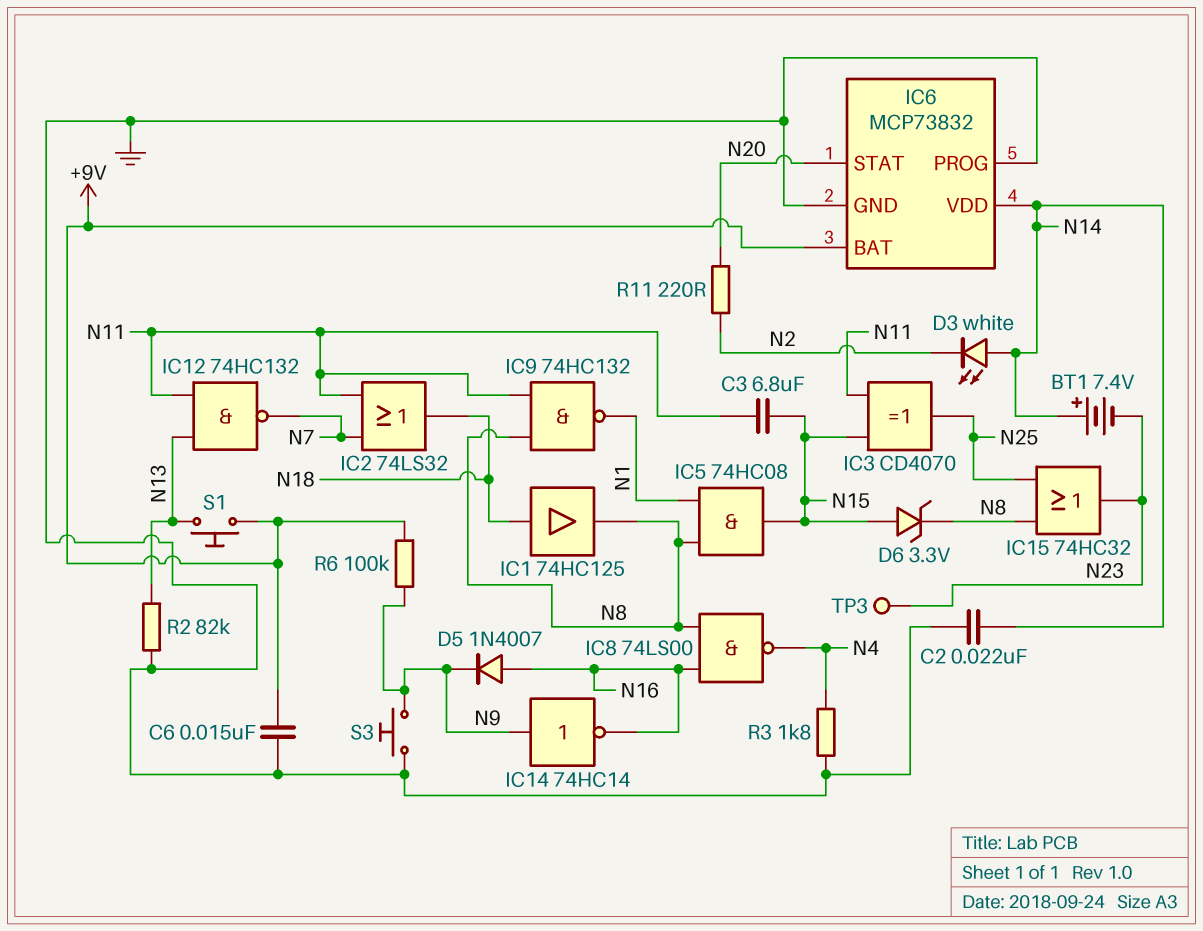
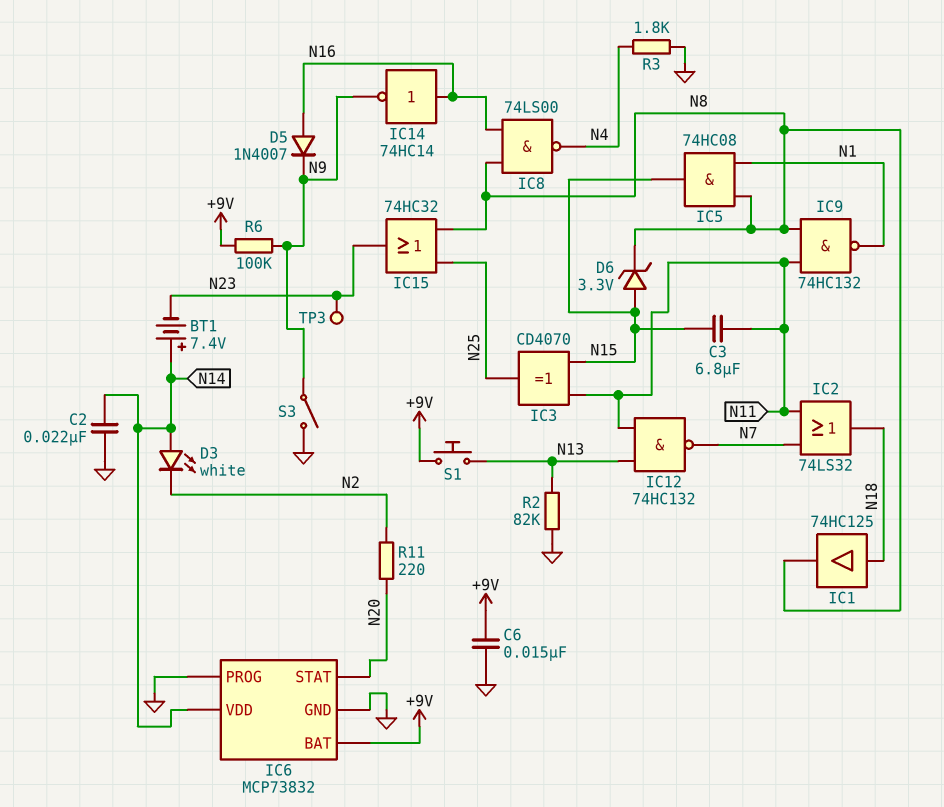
IC14: NOT 74HC14 (in N9, out N16) -> NOT 74HC14 (in N16, out N9)
S3: button (GND, N9) -> switch (GND, N9)

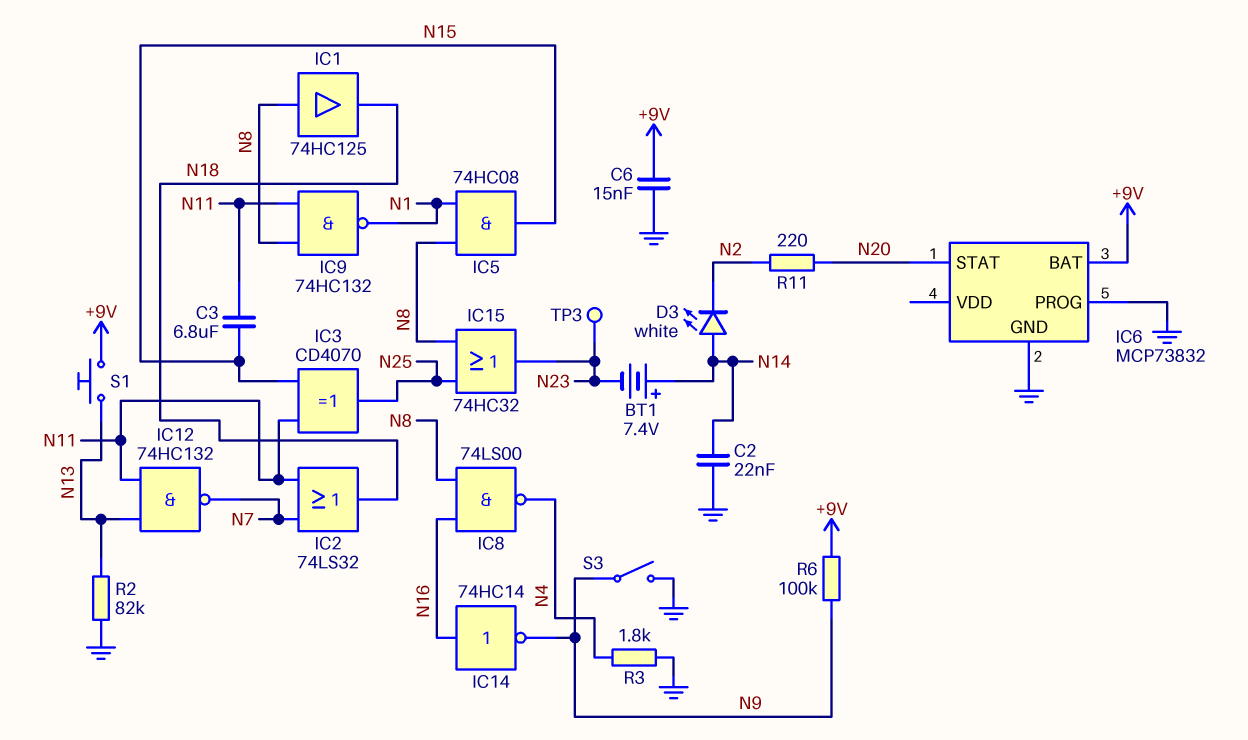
D5: diode 1N4007 (A N16, K N9) -> none
D6: zener 3.3V (A N15, K N8) -> none
IC1: buffer 74HC125 (in N18, out N8) -> buffer 74HC125 (in N8, out N18)
IC6 pin VDD: N14 -> none

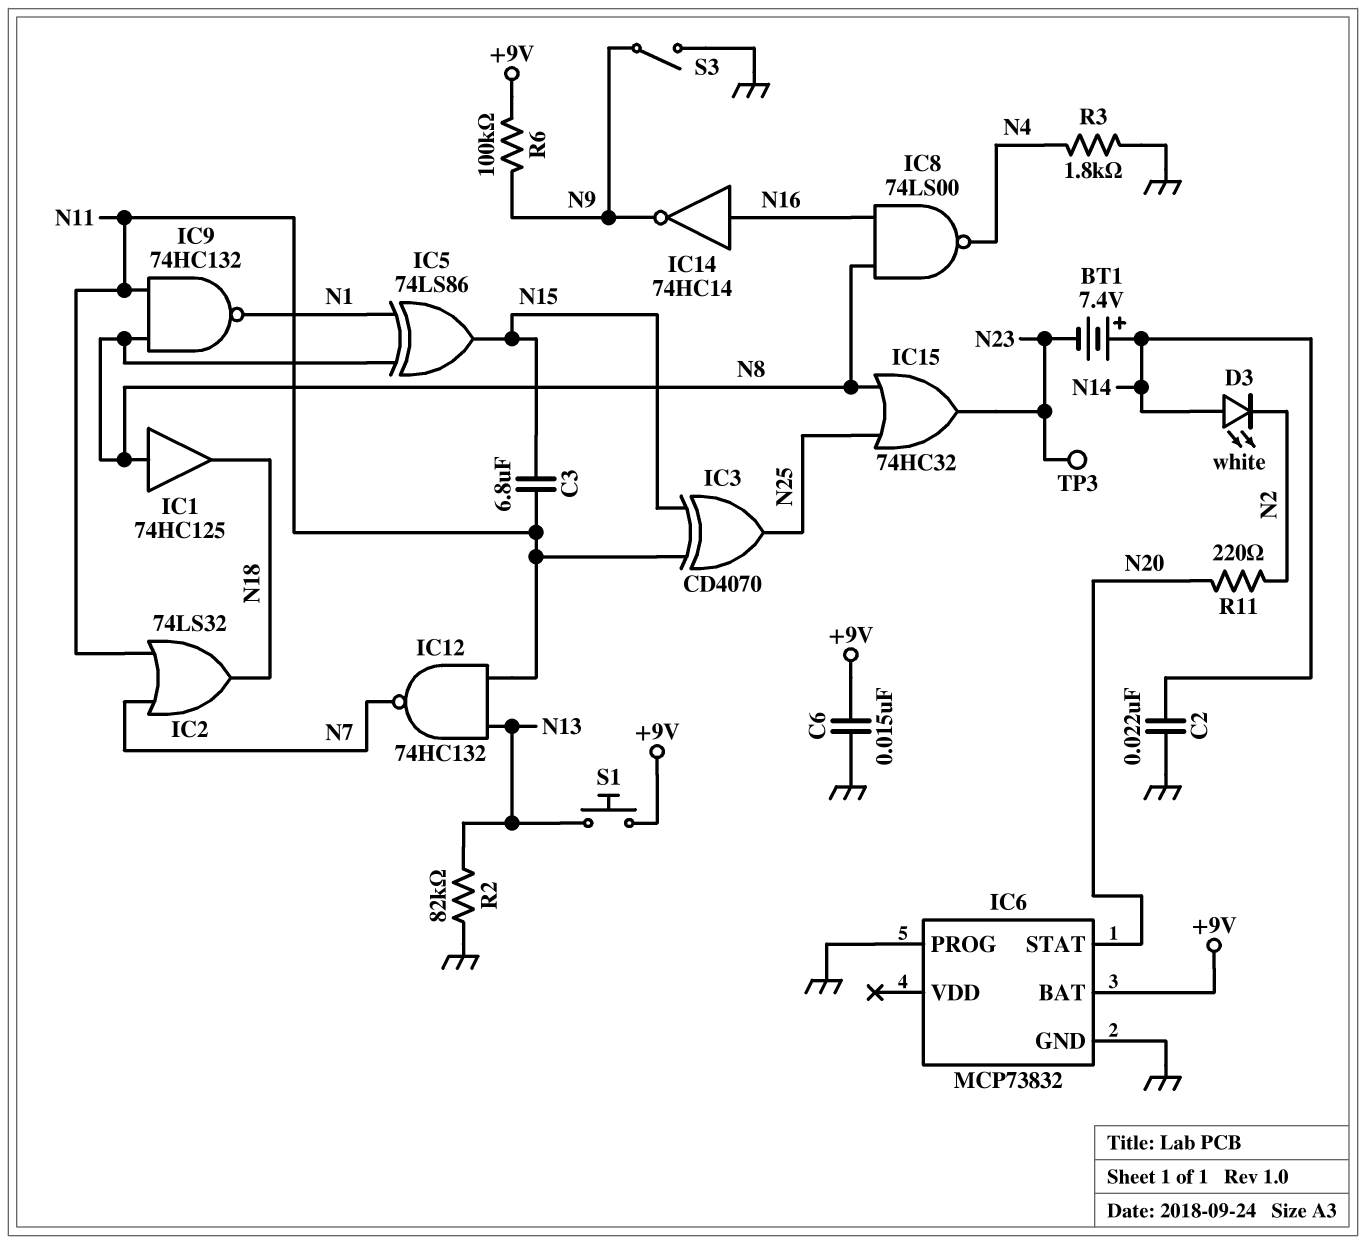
IC5: AND 74HC08 (in N1, in N8, out N15) -> XOR 74LS86 (in N1, in N8, out N15)

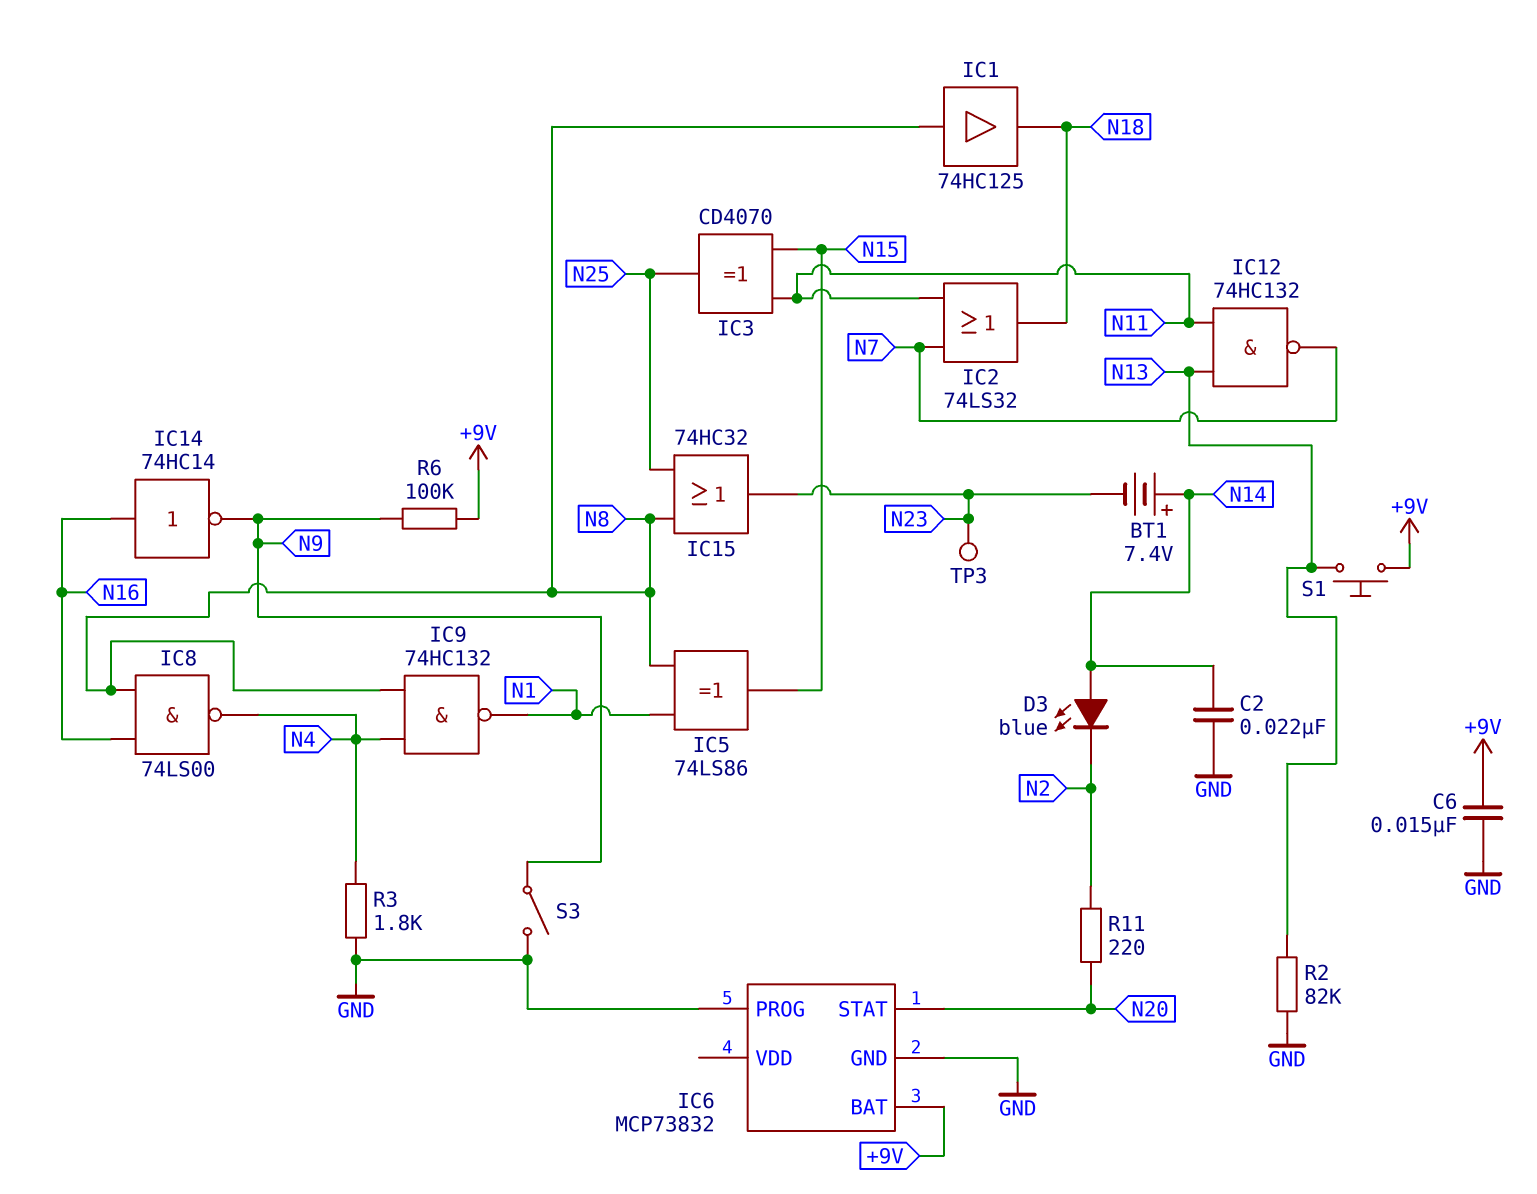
C3: 6.8uF (N11, N15) -> none
D3: LED white (A N14, K N2) -> LED blue (A N14, K N2)
IC9: NAND 74HC132 (in N8, in N11, out N1) -> NAND 74HC132 (in N4, in N8, out N1)

